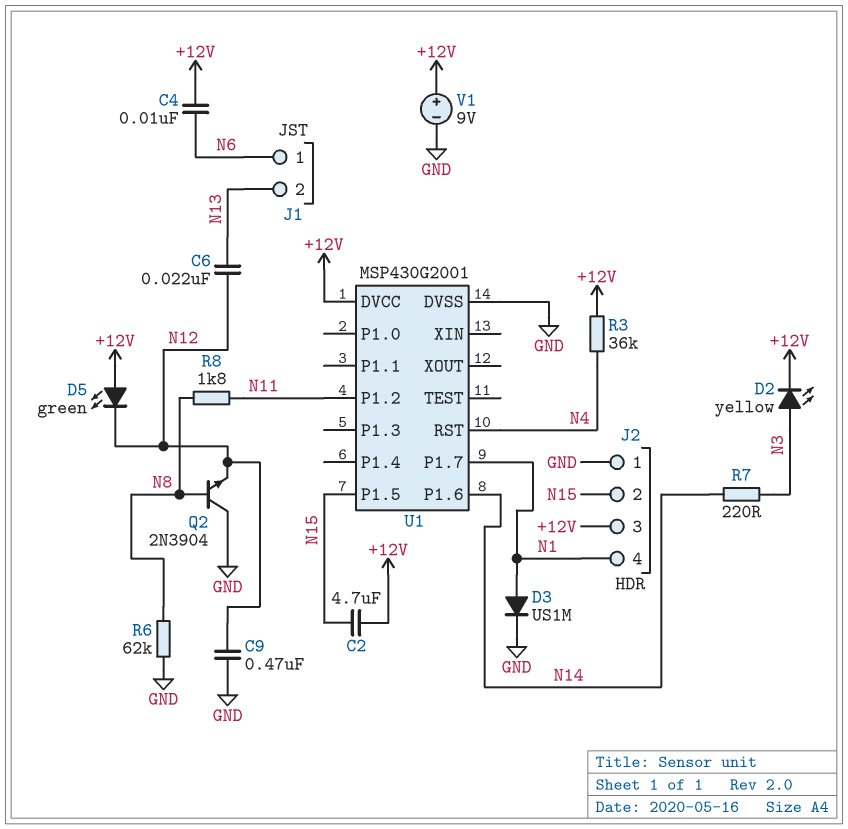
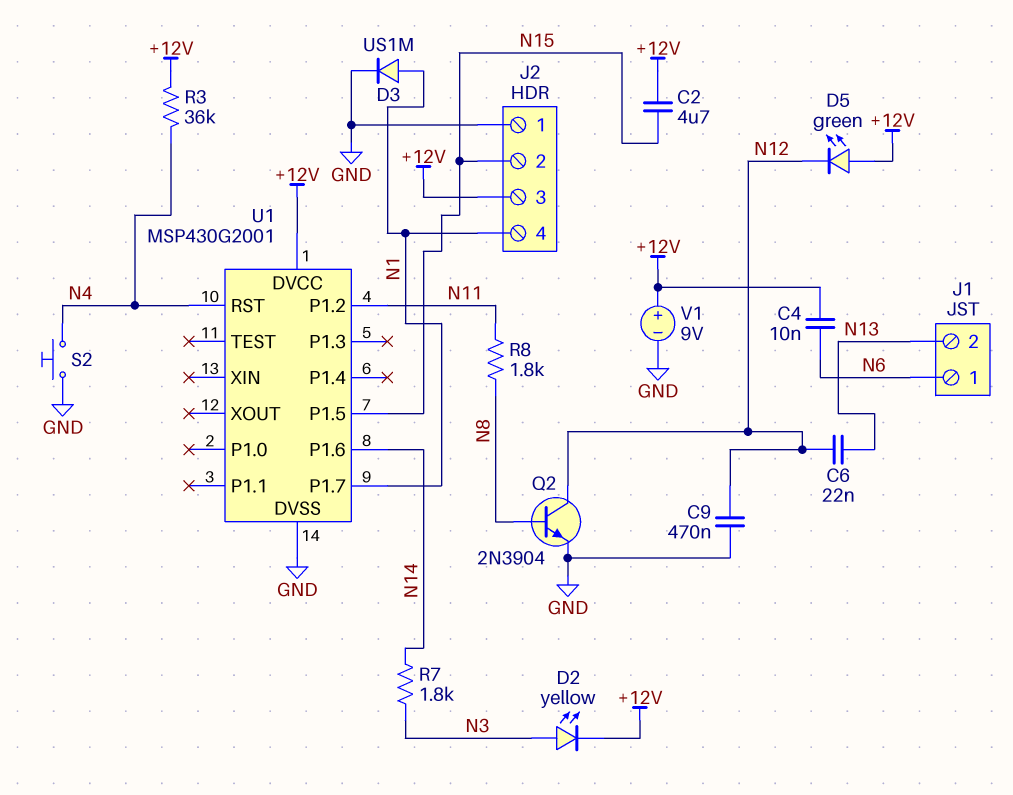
Q2: NPN 2N3904 (B N8, C GND, E N12) -> NPN 2N3904 (B N8, C N12, E GND)
R6: 62k (GND, N8) -> none
R7: 220 (N3, N14) -> 1.8k (N3, N14)
S2: none -> button (GND, N4)

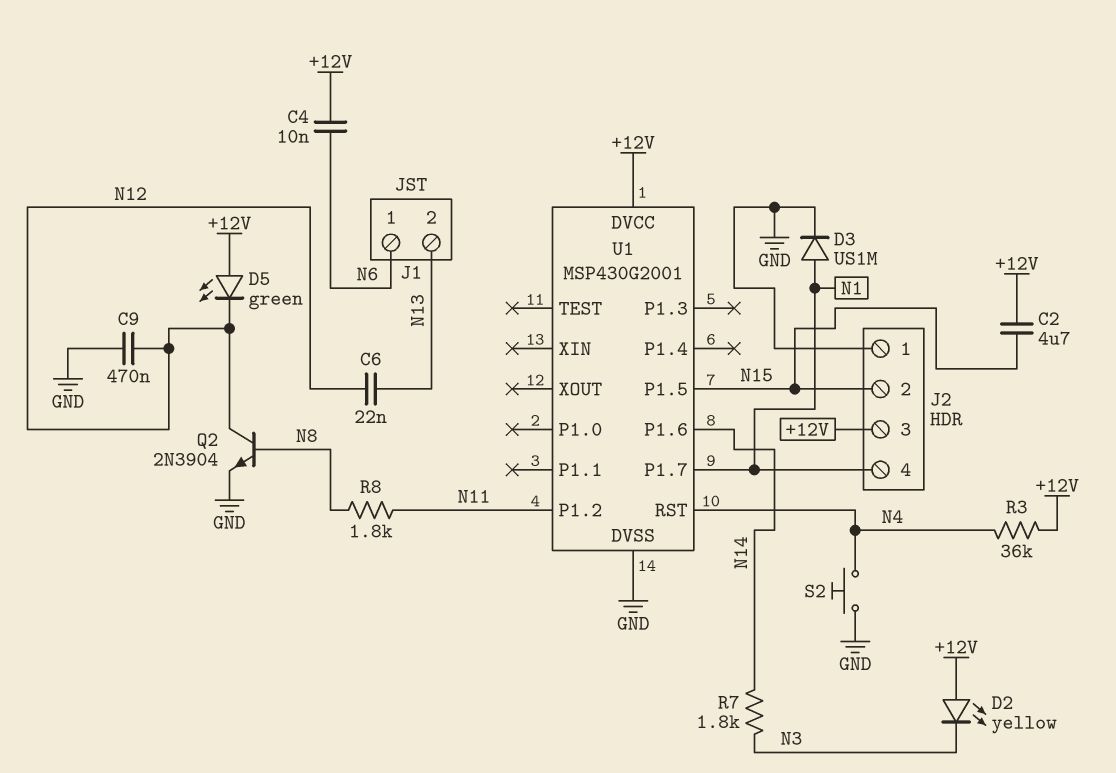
D2: LED yellow (A N3, K +12V) -> LED yellow (A +12V, K N3)
V1: 9V (plus +12V, minus GND) -> none

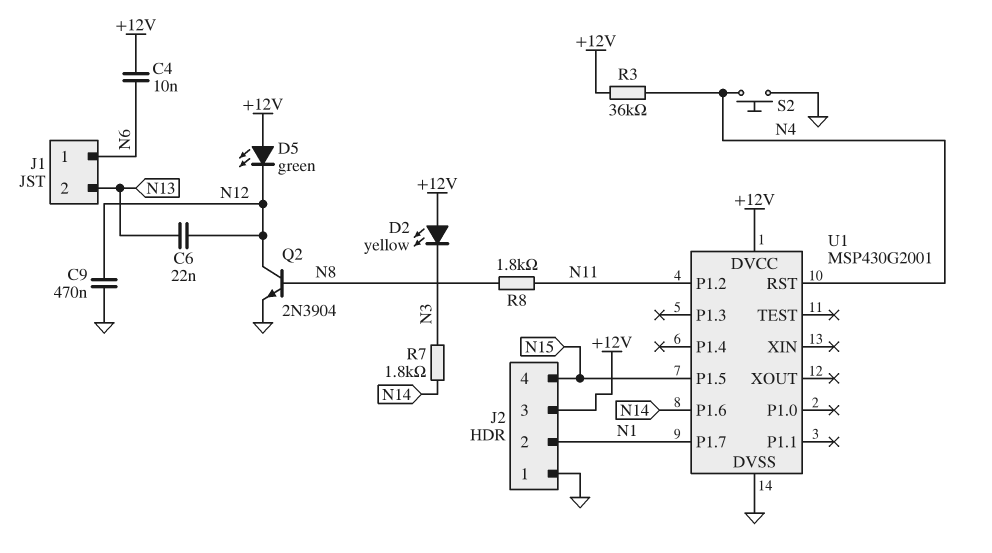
C2: 4.7uF (+12V, N15) -> none
D3: diode US1M (A N1, K GND) -> none
J2 pin 2: N15 -> N1
J2 pin 4: N1 -> N15

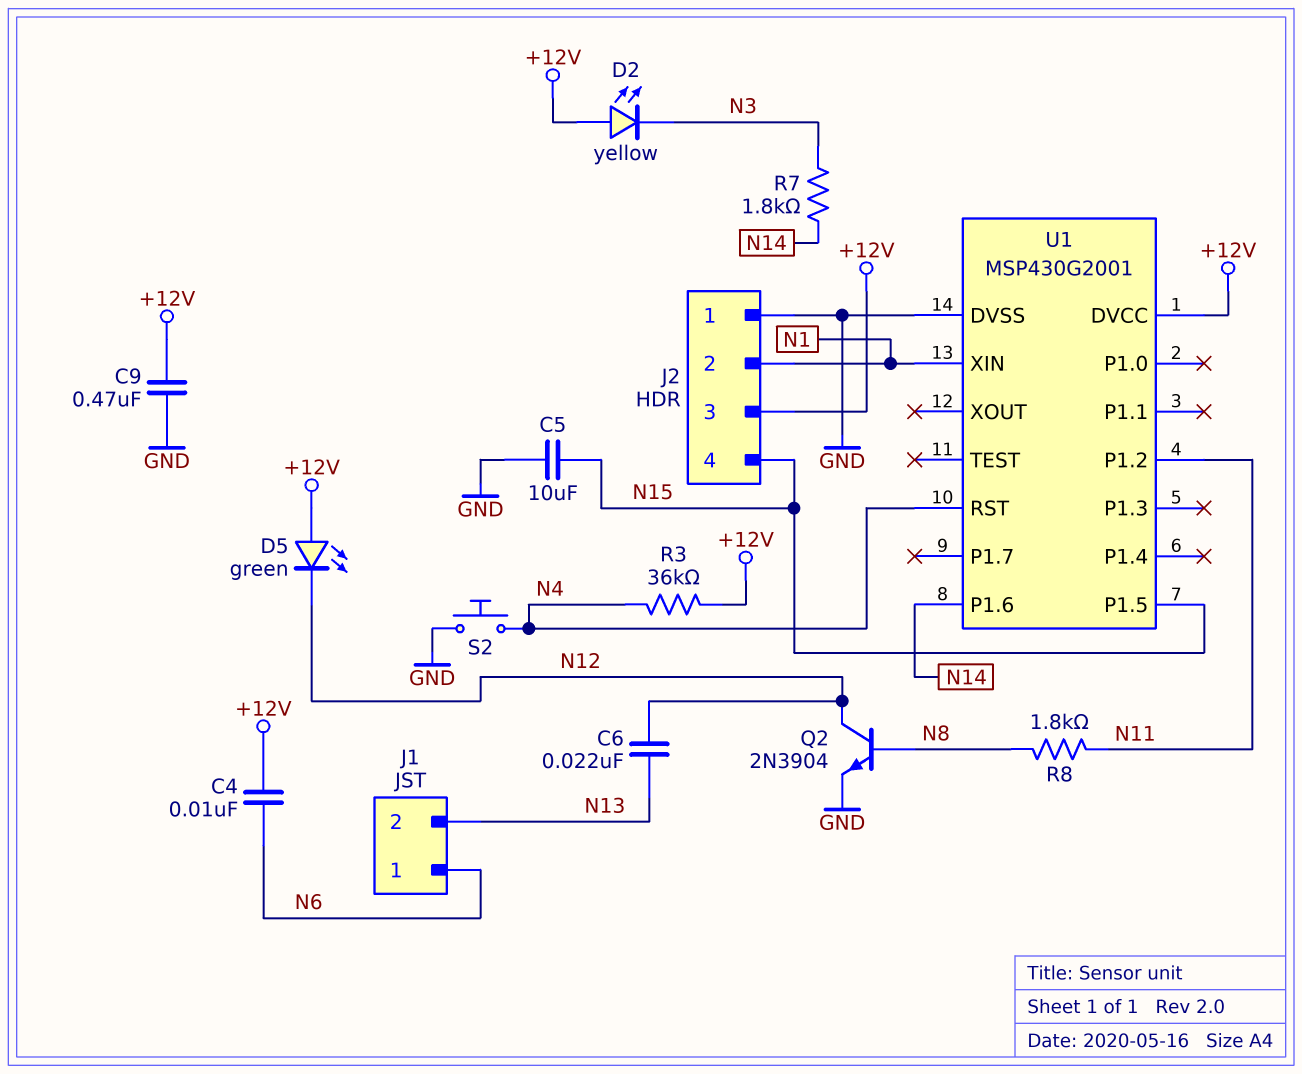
C5: none -> 10uF (GND, N15)
C9: 470nF (GND, N12) -> 470nF (+12V, GND)
U1 pin P1.7: N1 -> none
U1 pin XIN: none -> N1

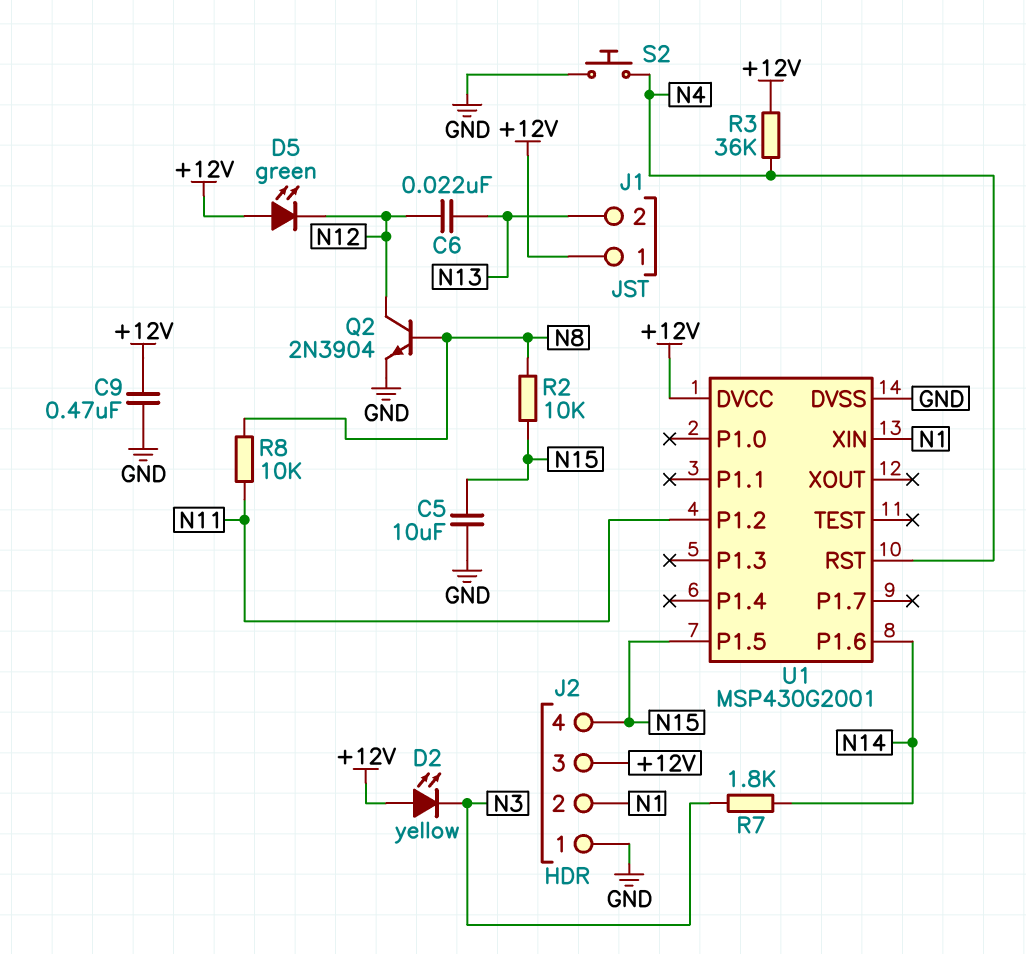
C4: 10nF (+12V, N6) -> none
J1 pin 1: N6 -> +12V
R2: none -> 10k (N8, N15)
R8: 1.8k (N8, N11) -> 10k (N8, N11)

